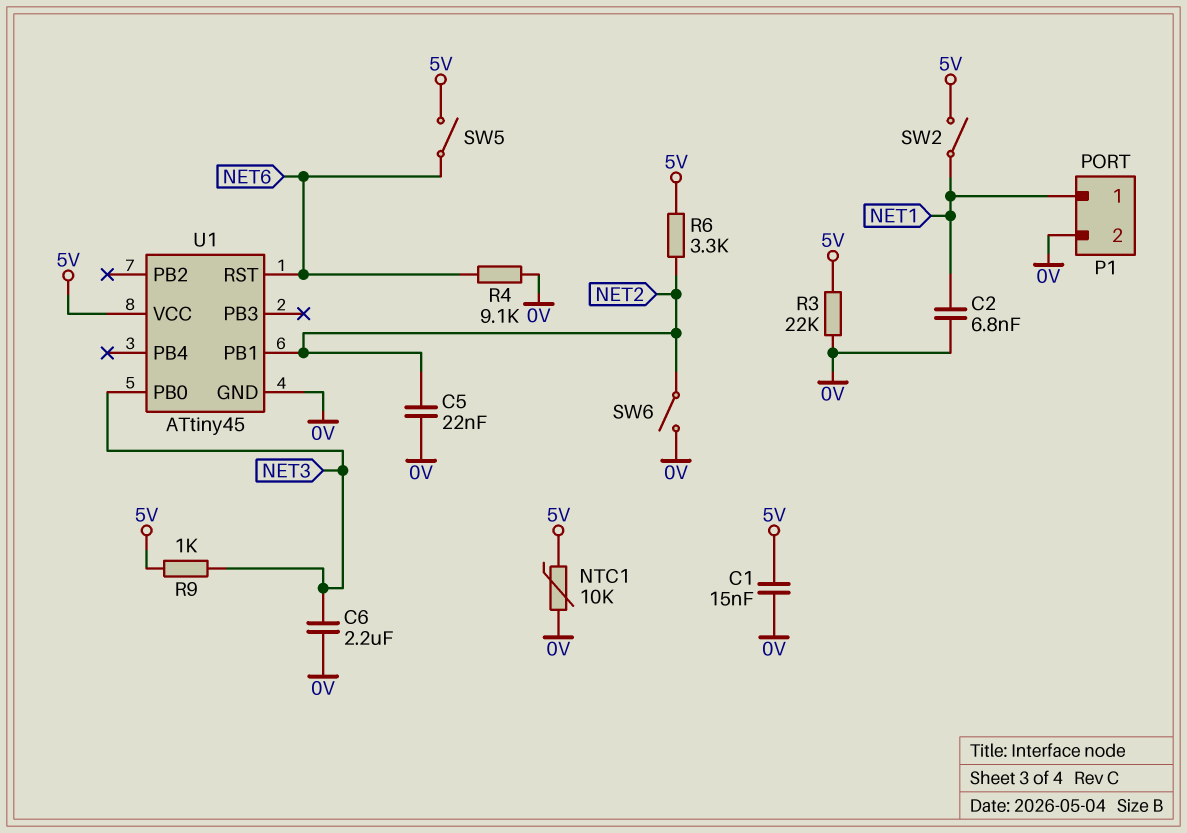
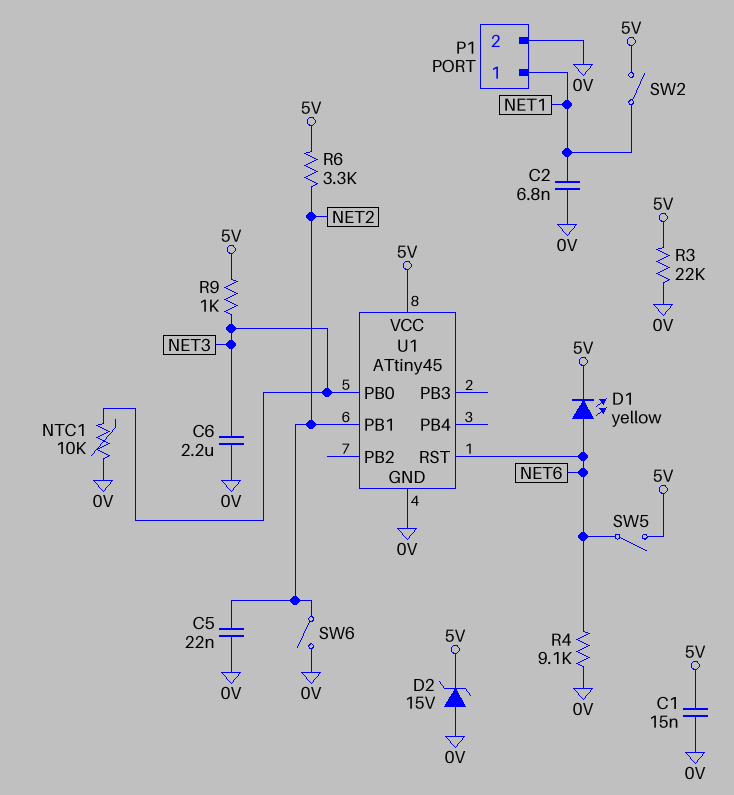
D1: none -> LED yellow (A NET6, K 5V)
D2: none -> zener 15V (A 0V, K 5V)
NTC1: 10k (0V, 5V) -> 10k (0V, NET3)

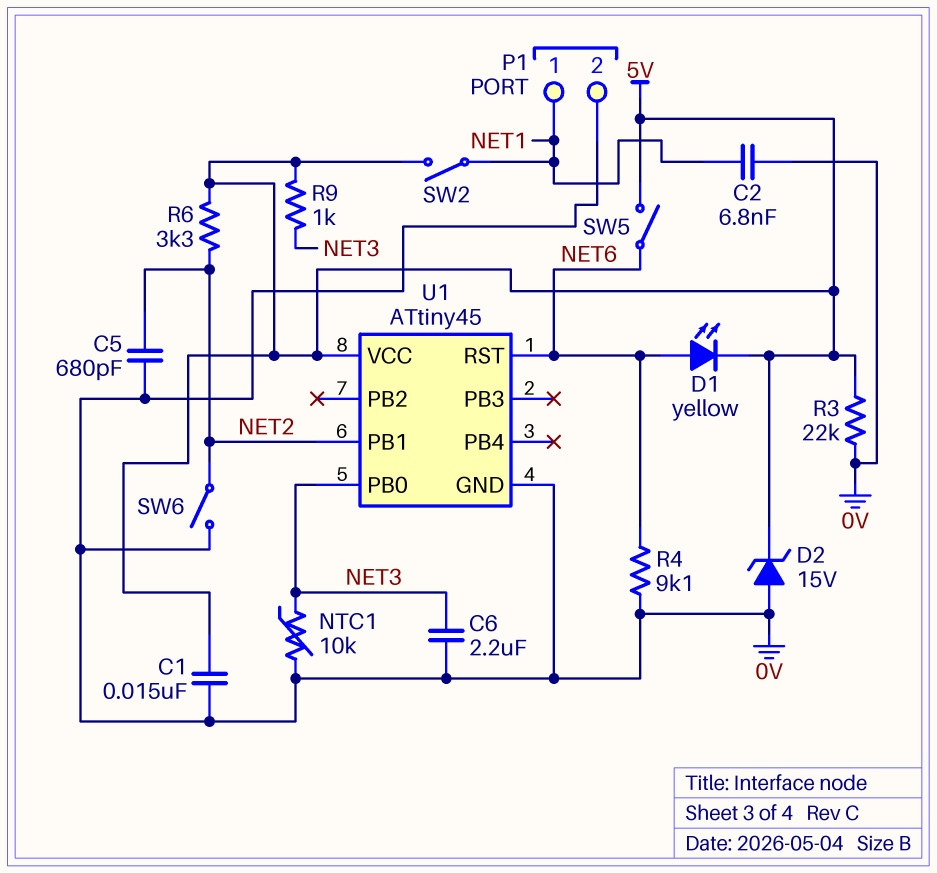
C5: 22nF (0V, NET2) -> 680pF (0V, NET2)

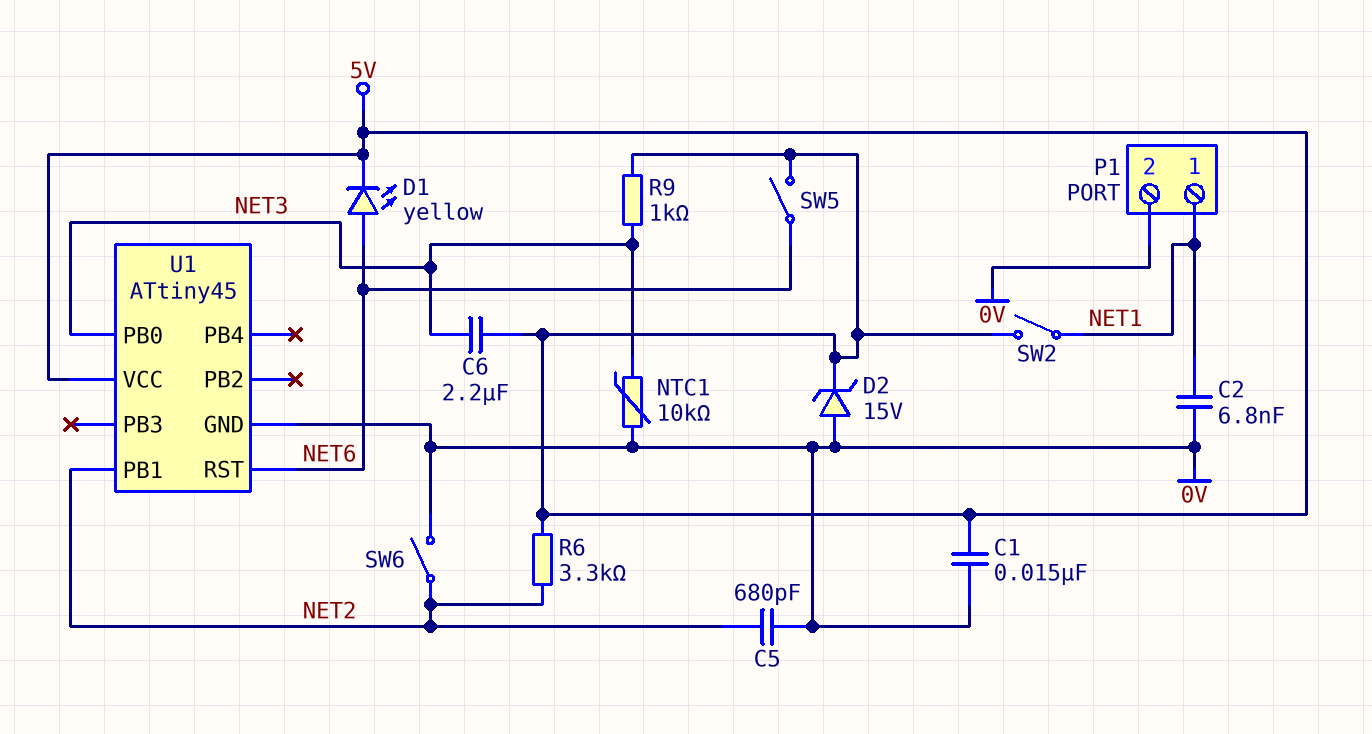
C6: 2.2uF (0V, NET3) -> 2.2uF (5V, NET3)
R3: 22k (0V, 5V) -> none
R4: 9.1k (0V, NET6) -> none

